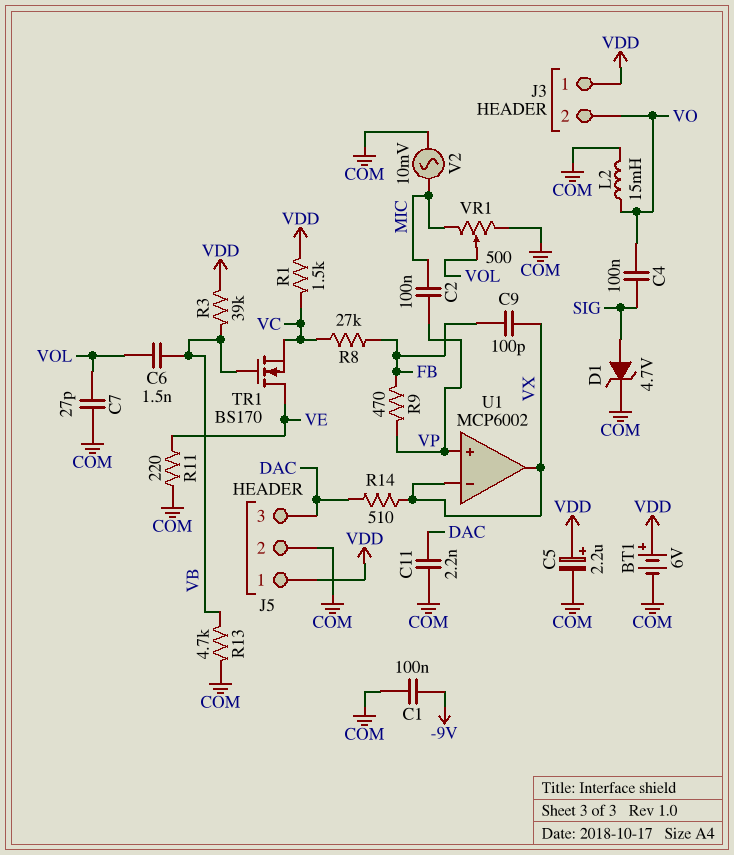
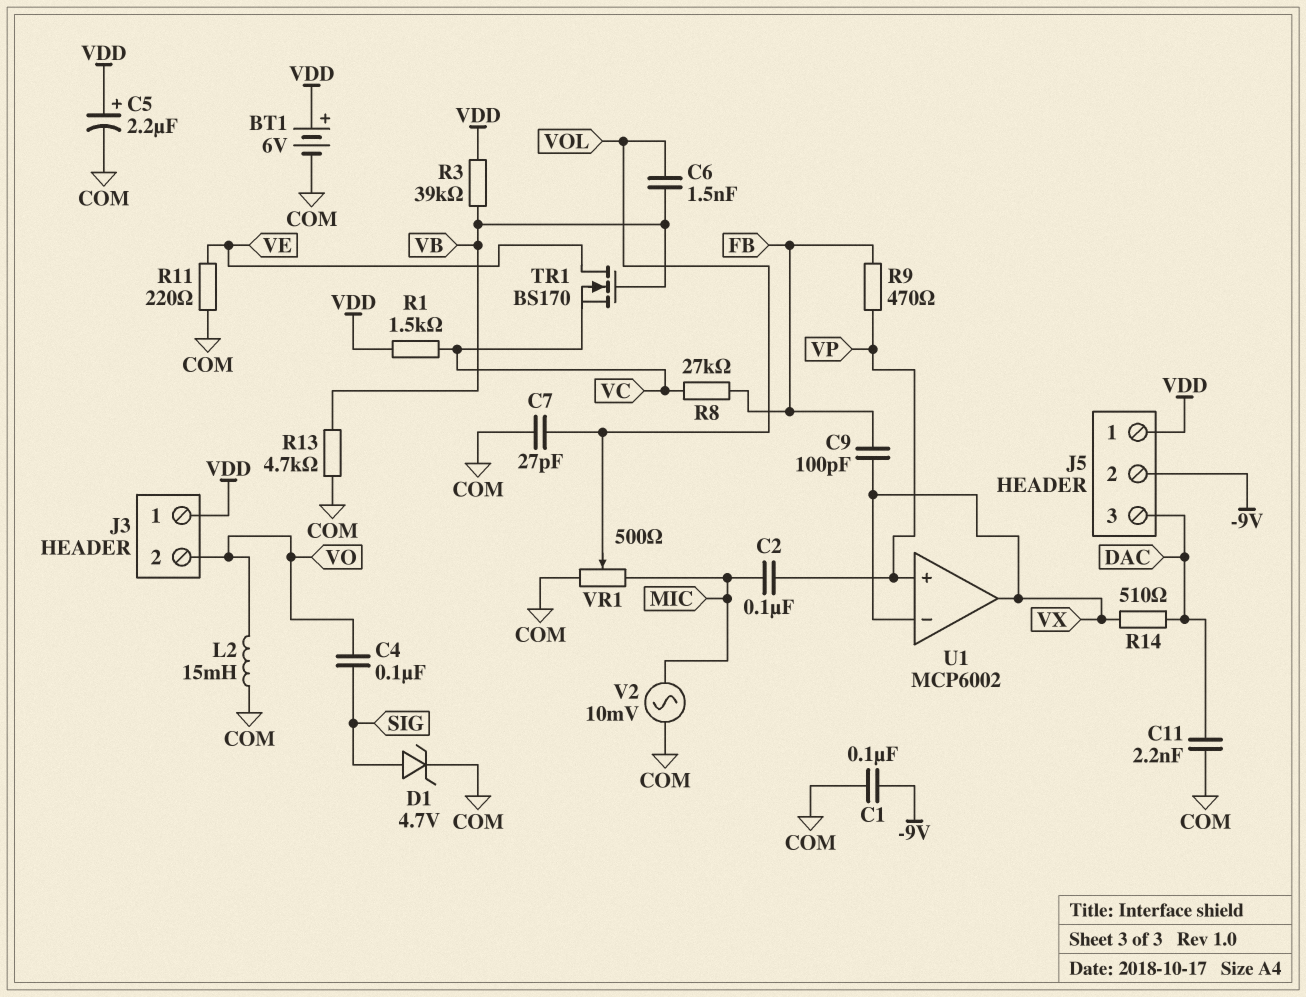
J5 pin 2: COM -> -9V

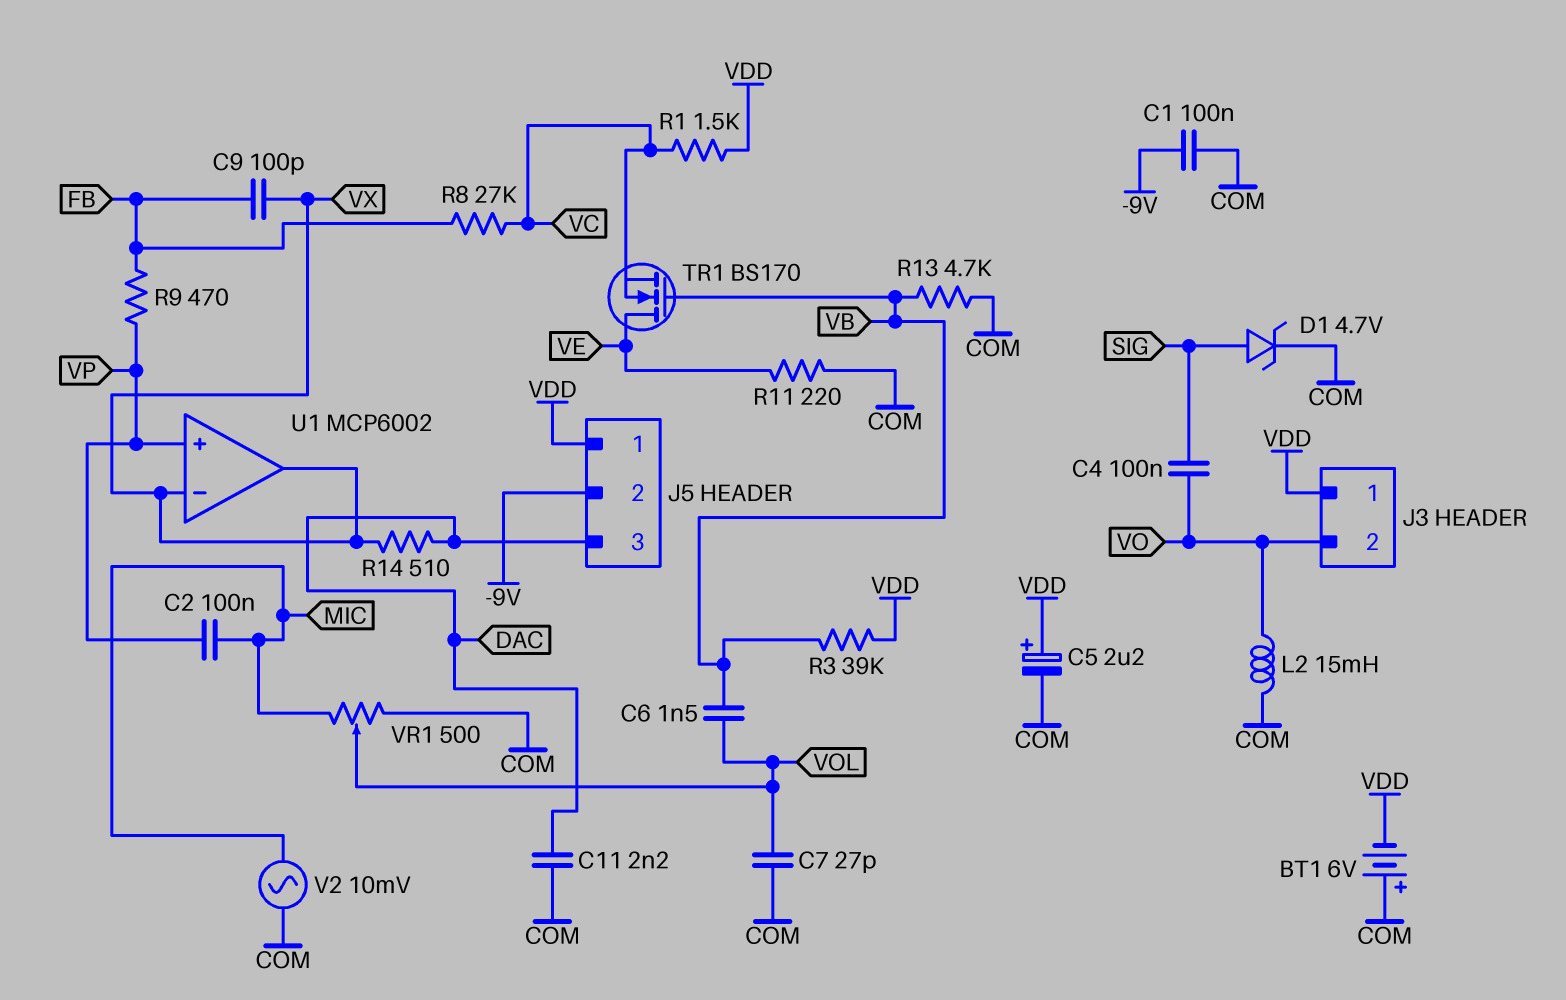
BT1: 6V (plus VDD, minus COM) -> 6V (plus COM, minus VDD)

